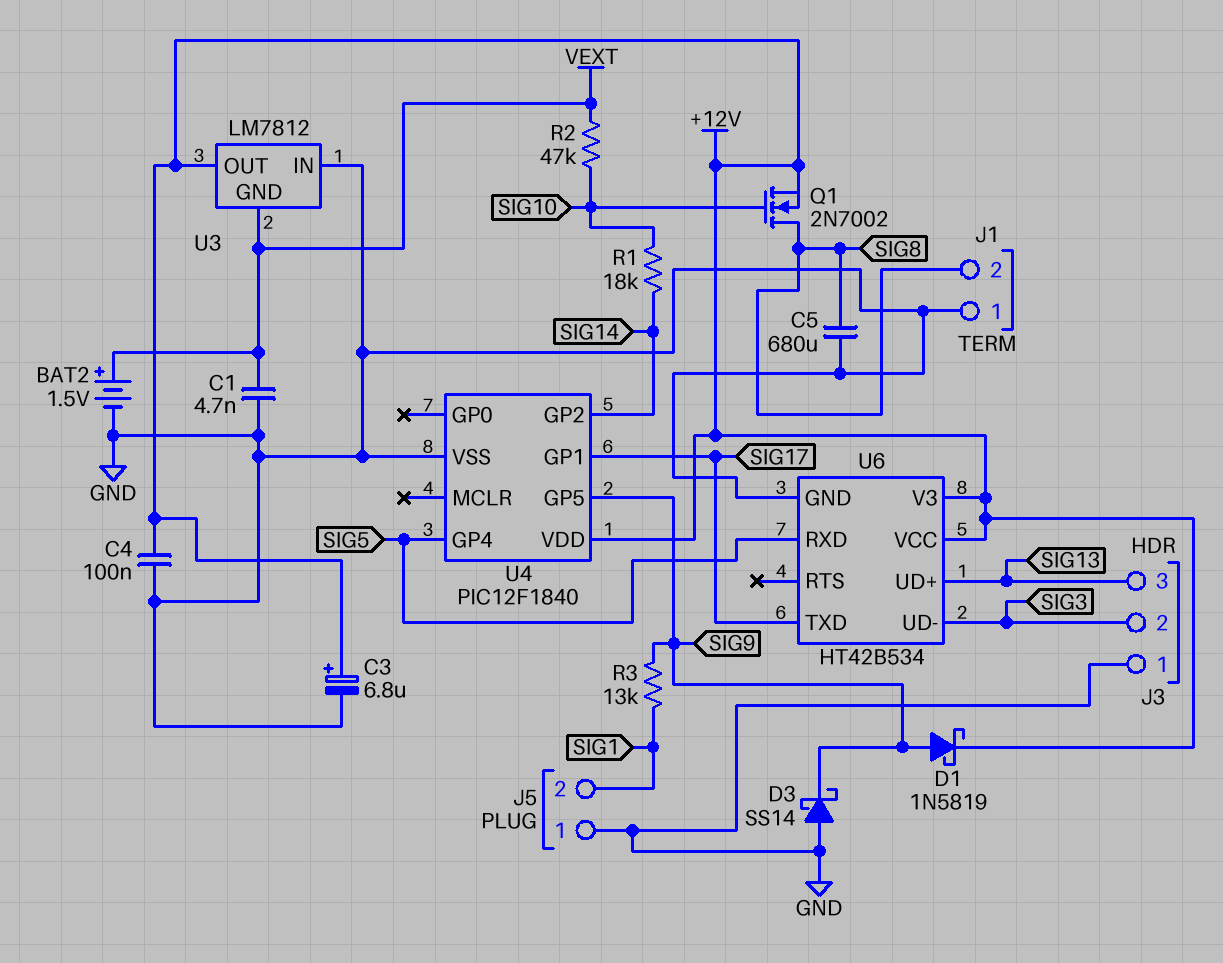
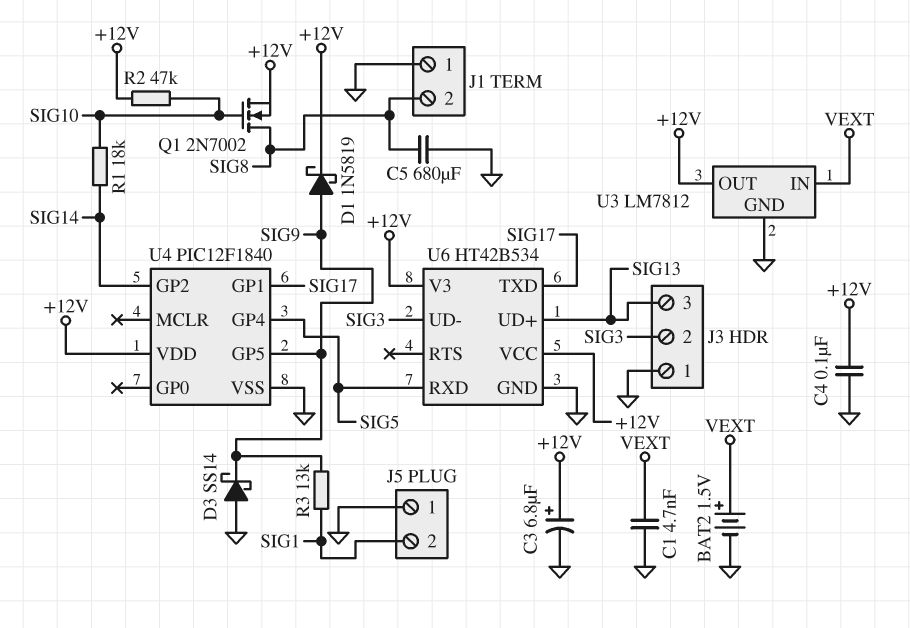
R2: 47k (SIG10, VEXT) -> 47k (+12V, SIG10)
U3 pin GND: VEXT -> GND
U3 pin IN: GND -> VEXT

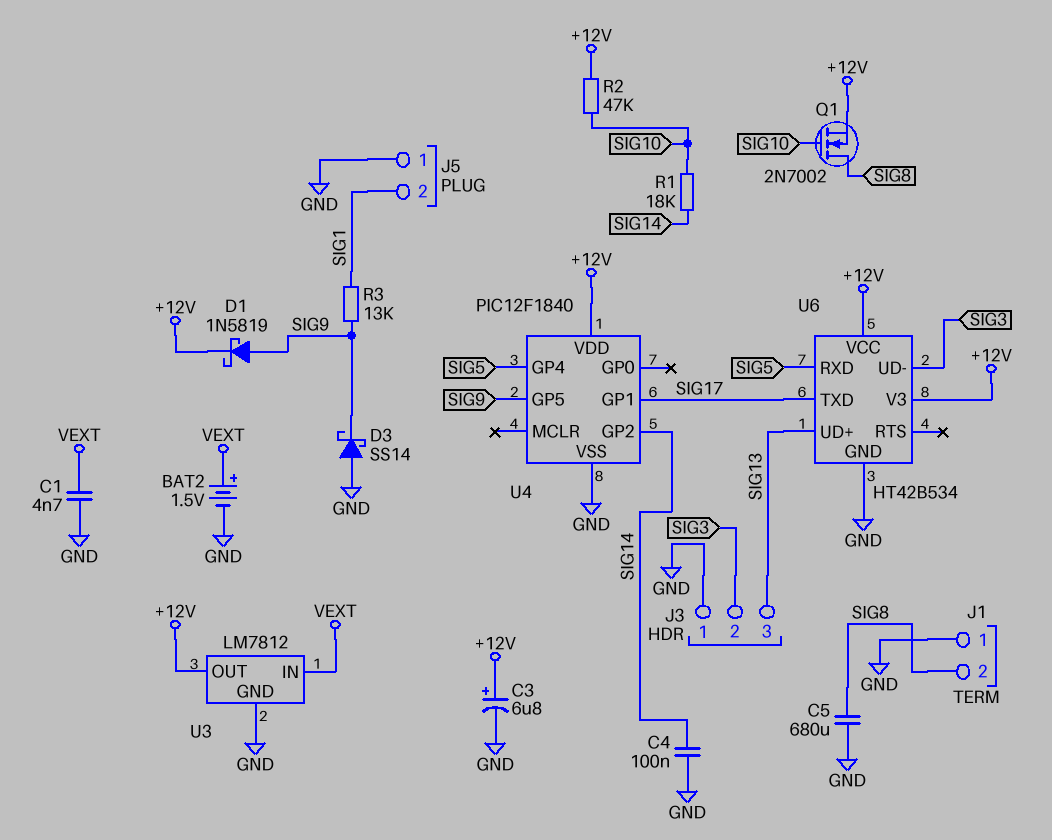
C4: 100nF (+12V, GND) -> 100nF (GND, SIG14)

